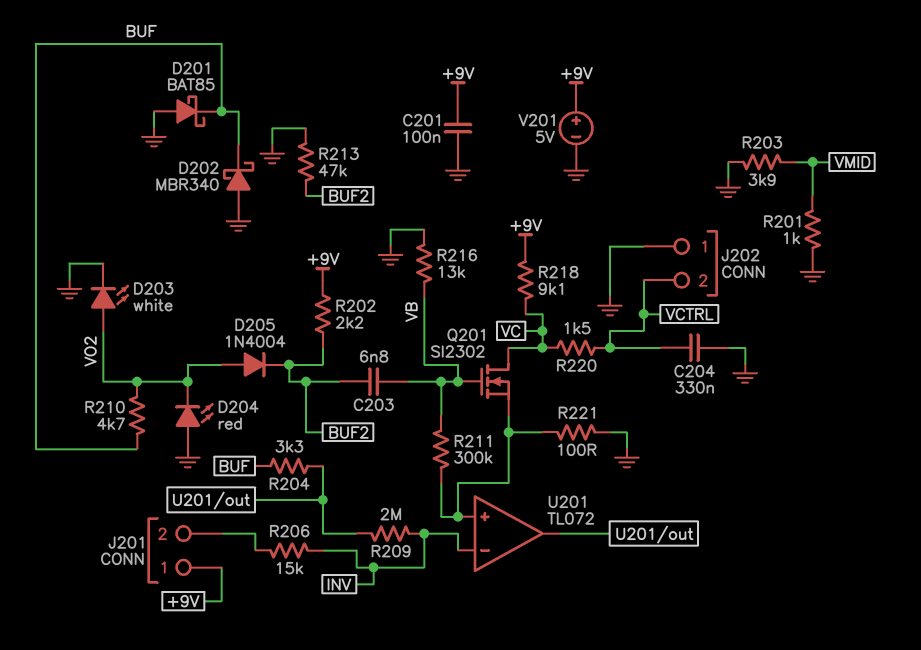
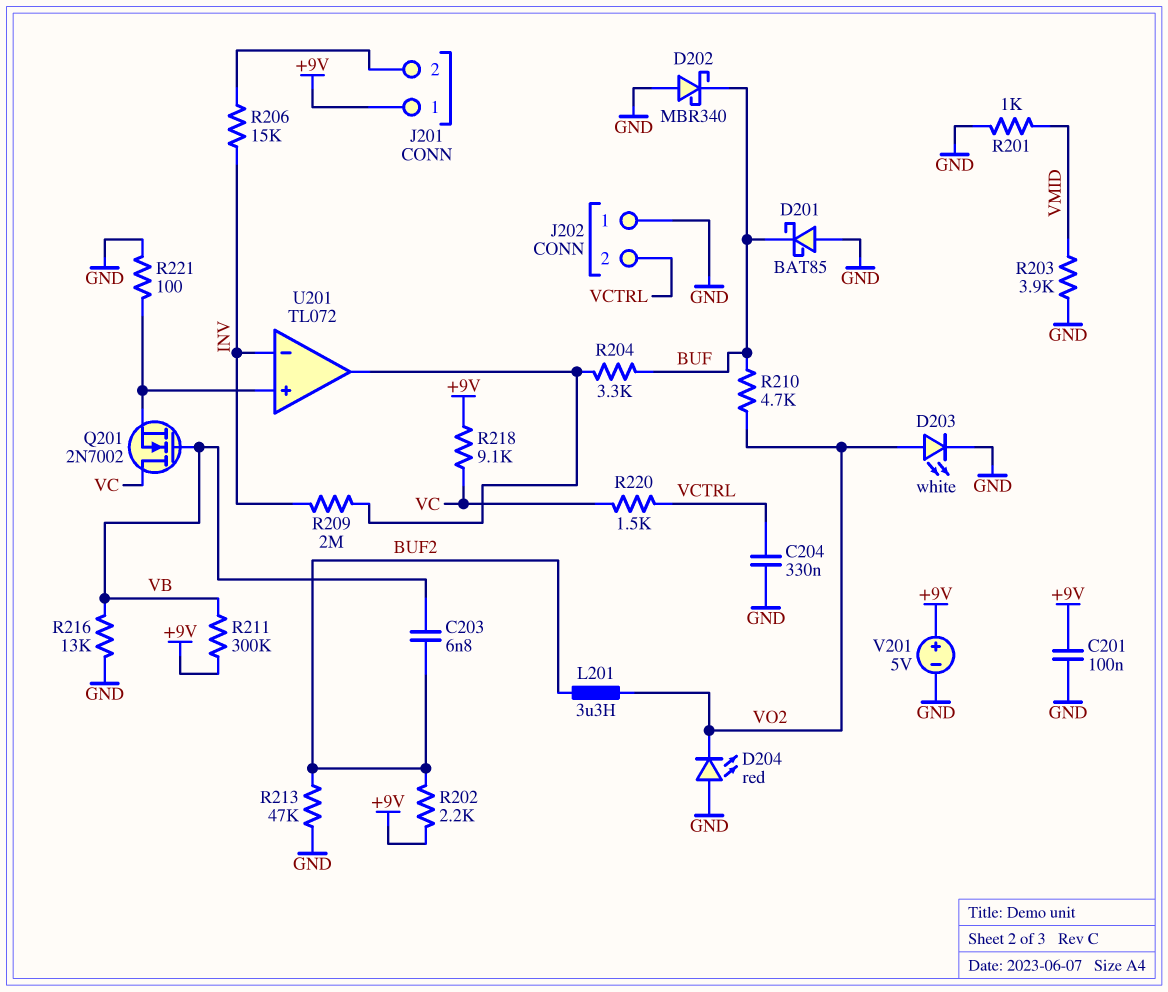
D205: diode 1N4004 (A VO2, K BUF2) -> none
L201: none -> 3.3uH (BUF2, VO2)
Q201: NMOS SI2302 (G VB, D VC, S U201/in+) -> NMOS 2N7002 (G VB, D VC, S U201/in+)
R211: 300k (U201/in+, VB) -> 300k (+9V, VB)

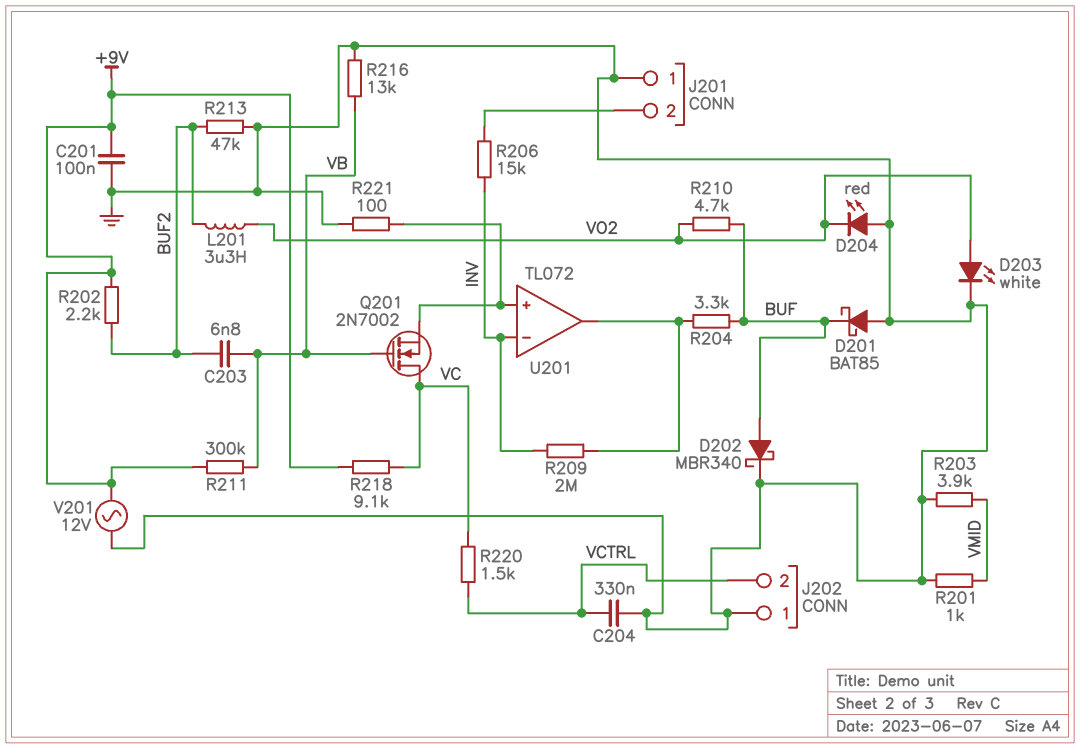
D202: schottky MBR340 (A GND, K BUF) -> schottky MBR340 (A BUF, K GND)
J201 pin 1: +9V -> GND
V201: 5V (plus +9V, minus GND) -> AC 12V (+9V, GND)

